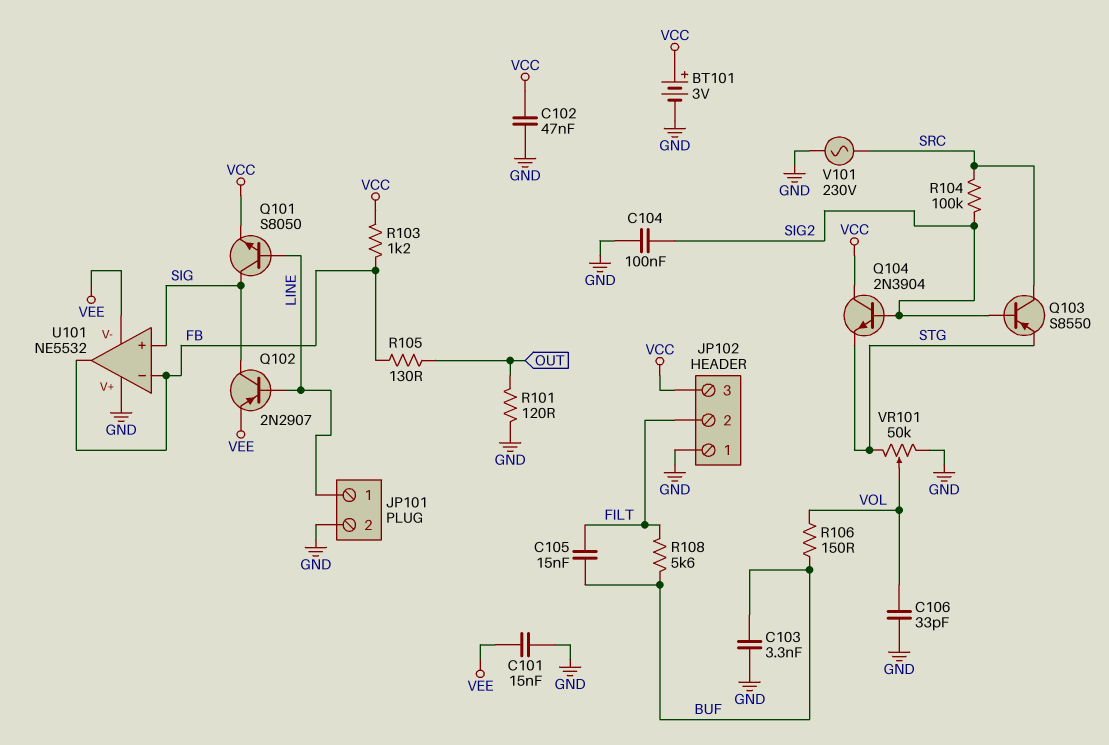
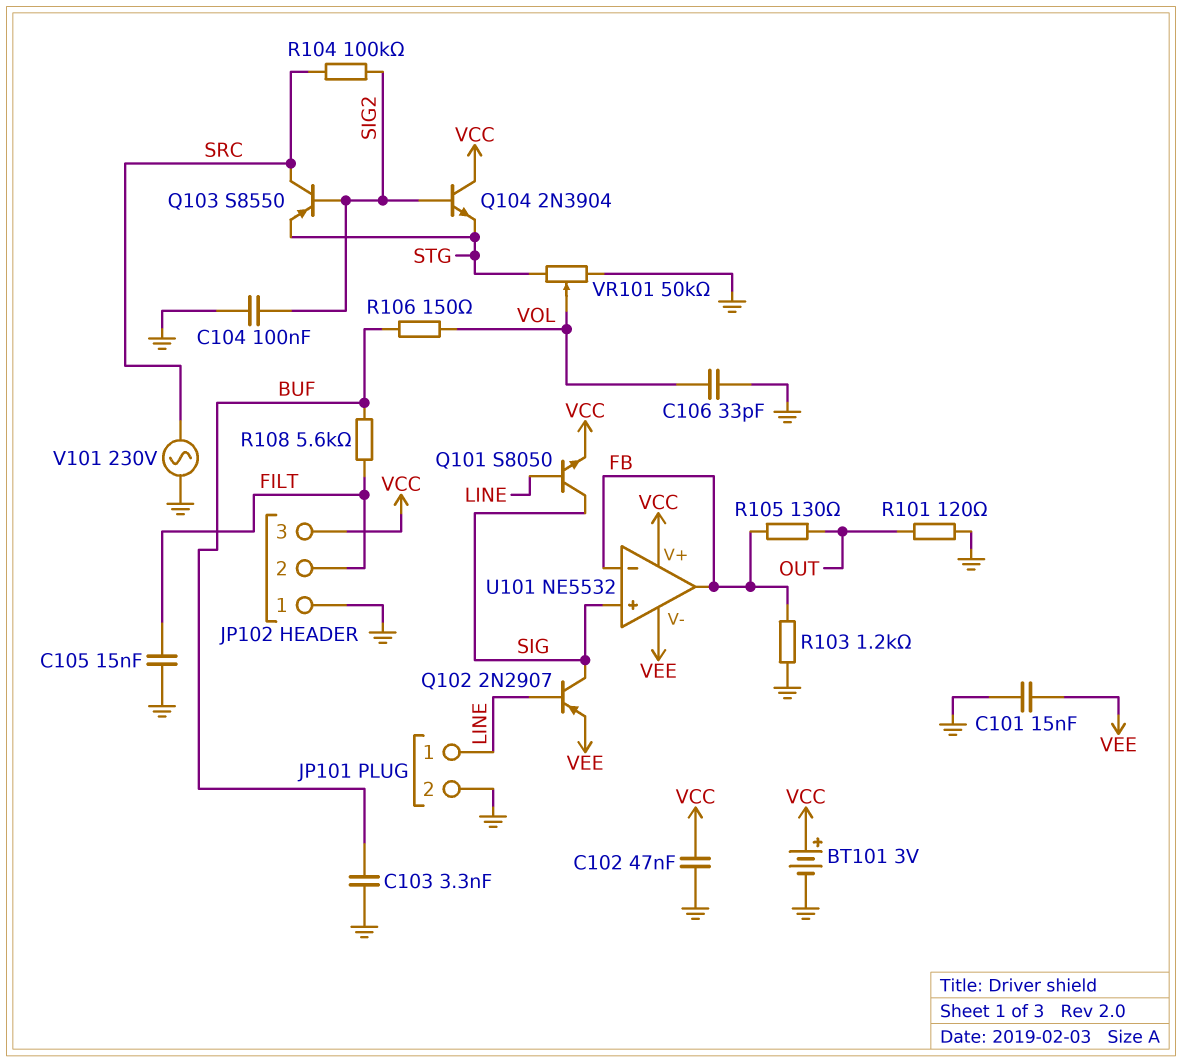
C105: 15nF (BUF, FILT) -> 15nF (FILT, GND)
R103: 1.2k (FB, VCC) -> 1.2k (FB, GND)
U101 pin V+: GND -> VCC

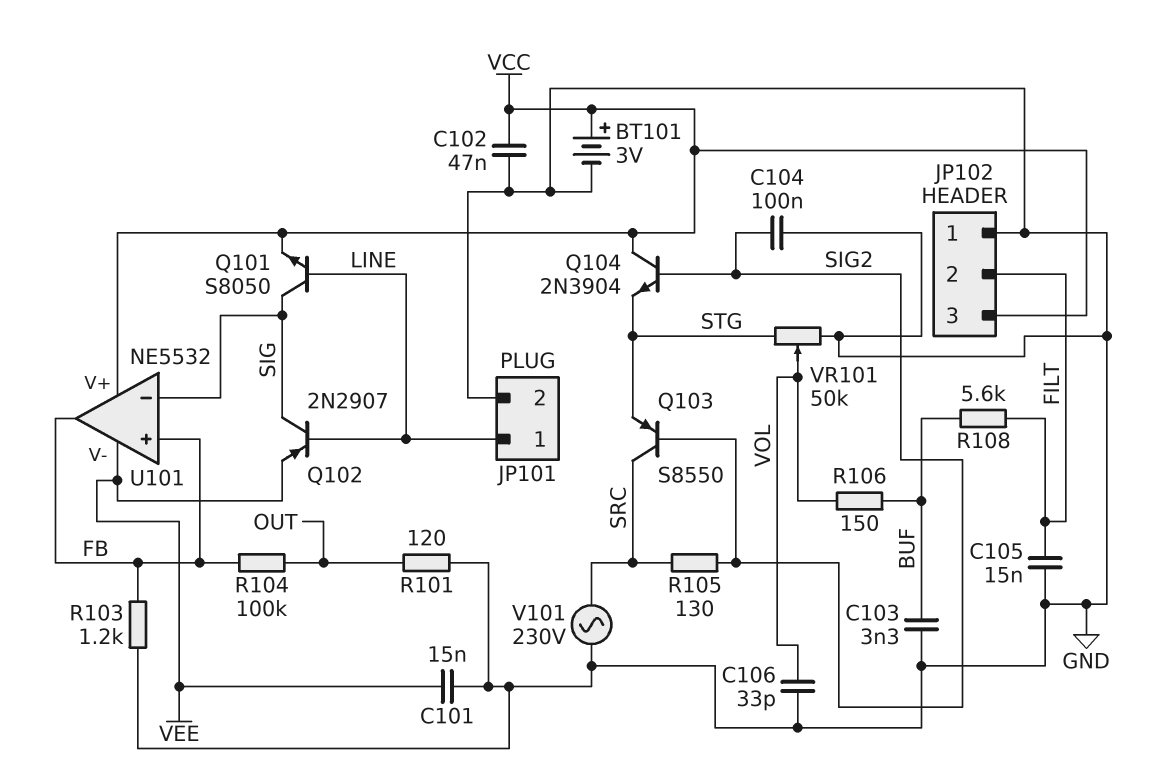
R104: 100k (SIG2, SRC) -> 100k (FB, OUT)
R105: 130 (FB, OUT) -> 130 (SIG2, SRC)
U101 pin in+: SIG -> FB
U101 pin in-: FB -> SIG

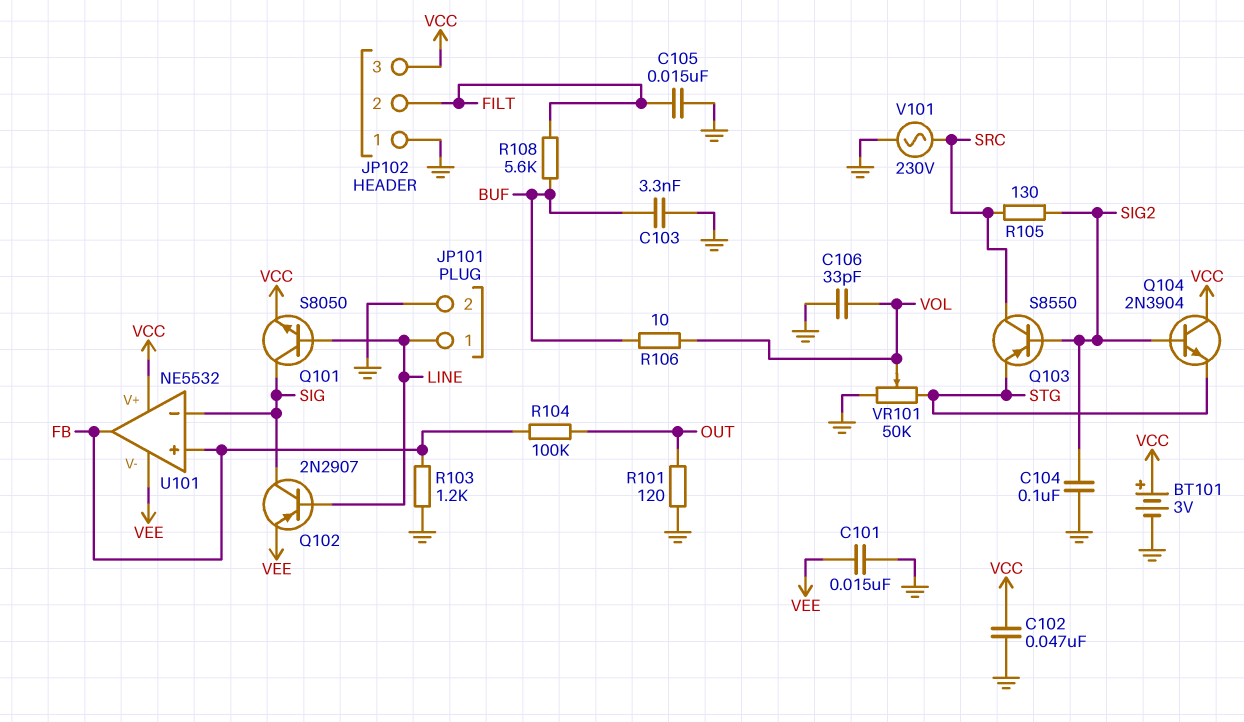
R106: 150 (BUF, VOL) -> 10 (BUF, VOL)

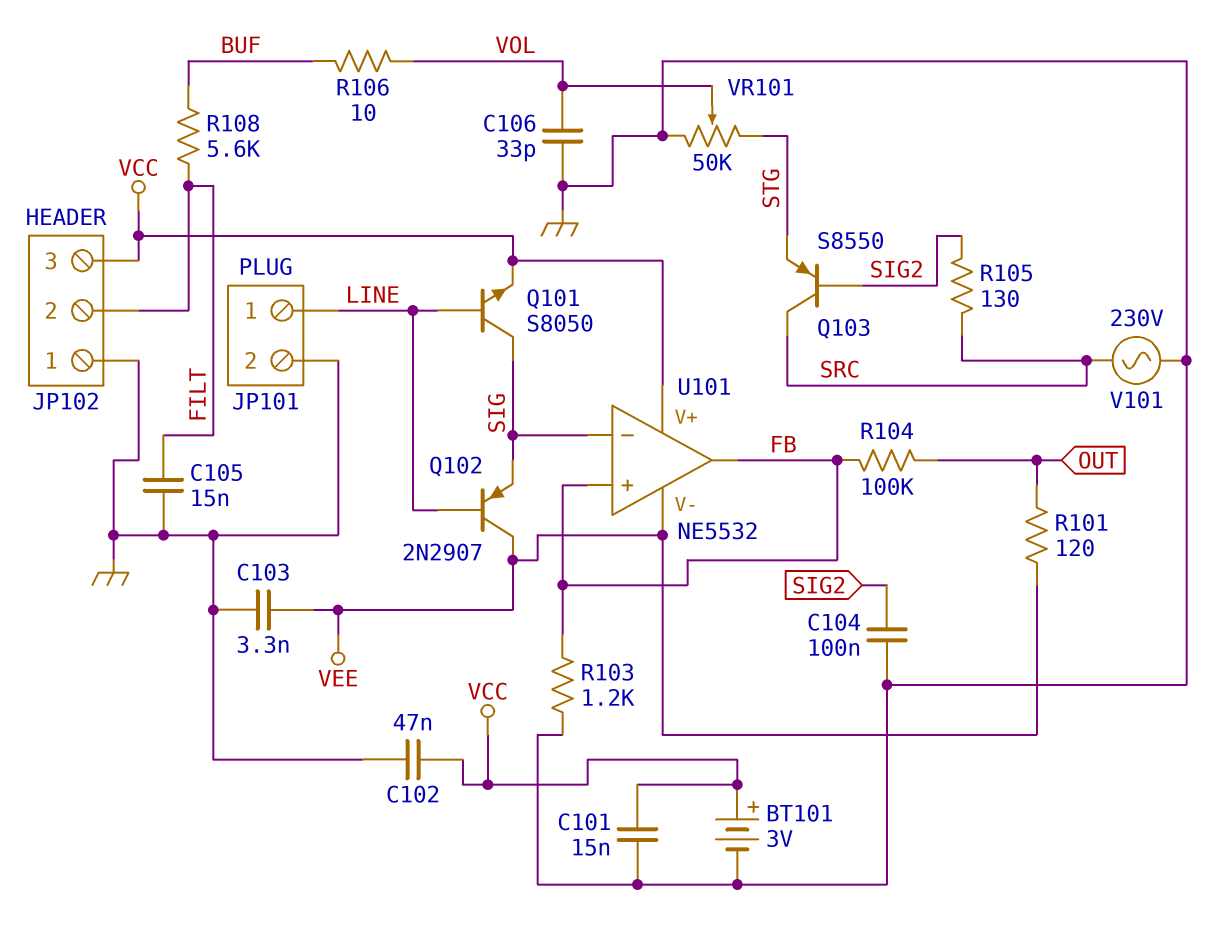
C101: 15nF (GND, VEE) -> 15nF (GND, VCC)
C103: 3.3nF (BUF, GND) -> 3.3nF (GND, VEE)
Q102: PNP 2N2907 (B LINE, C SIG, E VEE) -> PNP 2N2907 (B LINE, C VEE, E SIG)
Q104: NPN 2N3904 (B SIG2, C VCC, E STG) -> none
R101: 120 (GND, OUT) -> 120 (OUT, VEE)

